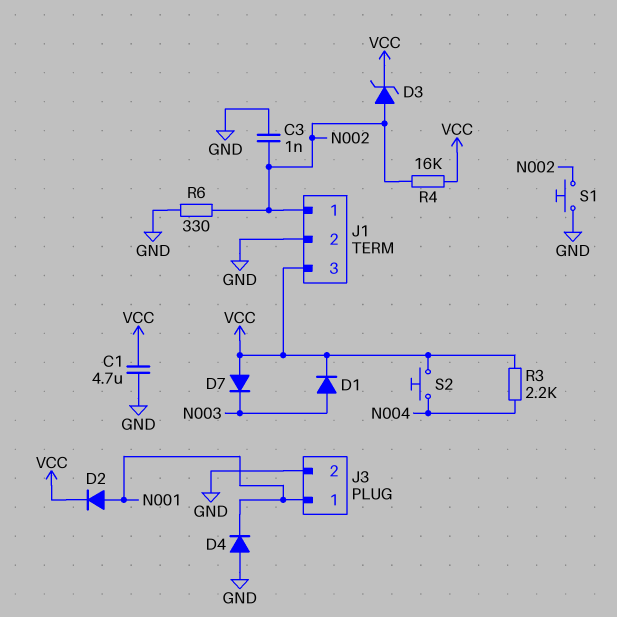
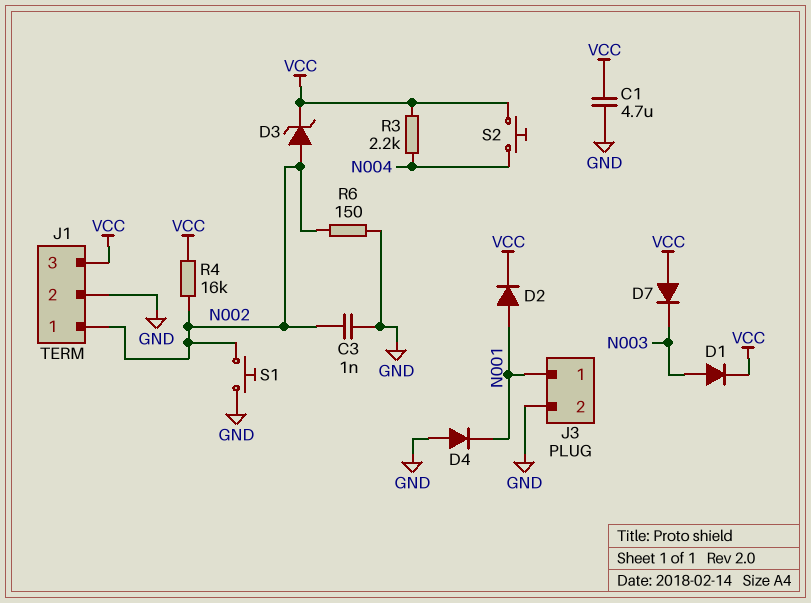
R6: 330 (GND, N002) -> 150 (GND, N002)

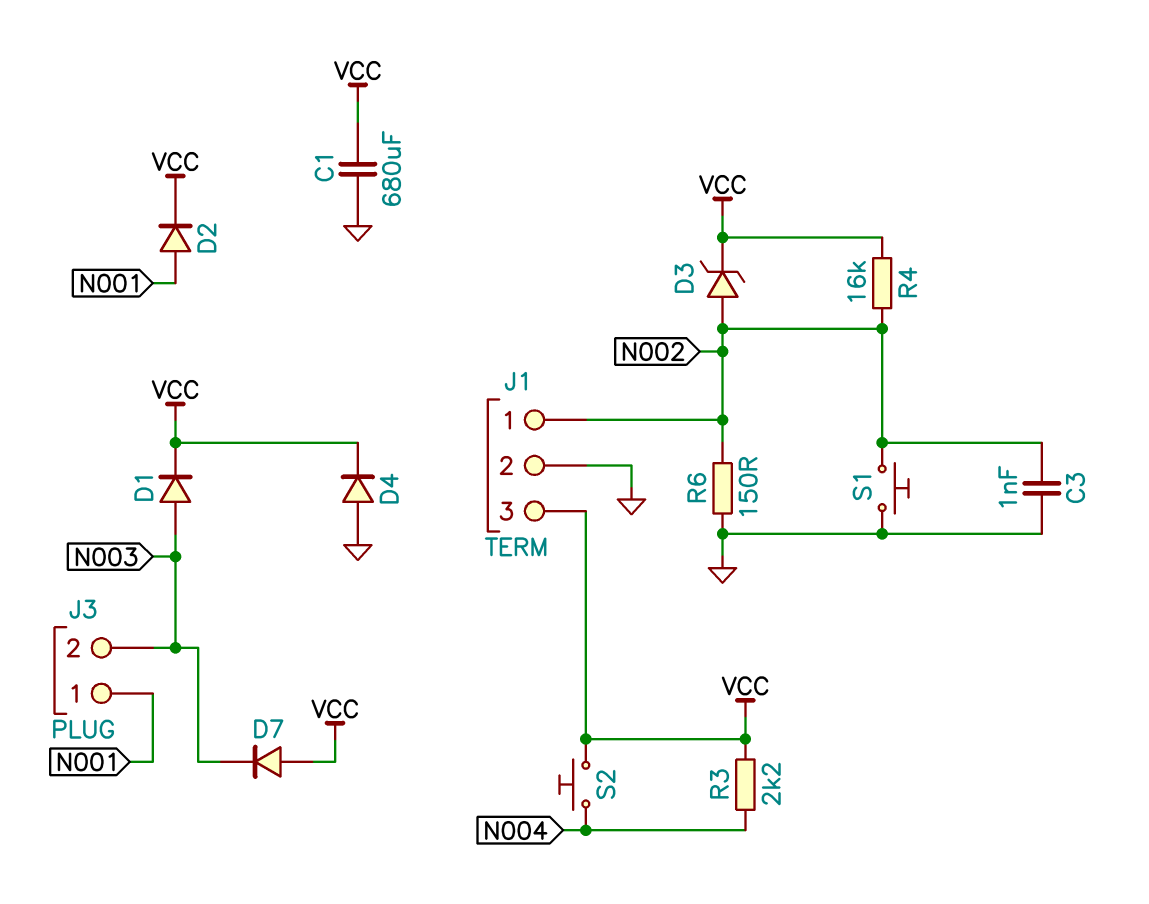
C1: 4.7uF (GND, VCC) -> 680uF (GND, VCC)
D4: diode (A GND, K N001) -> diode (A GND, K VCC)
J3 pin 2: GND -> N003

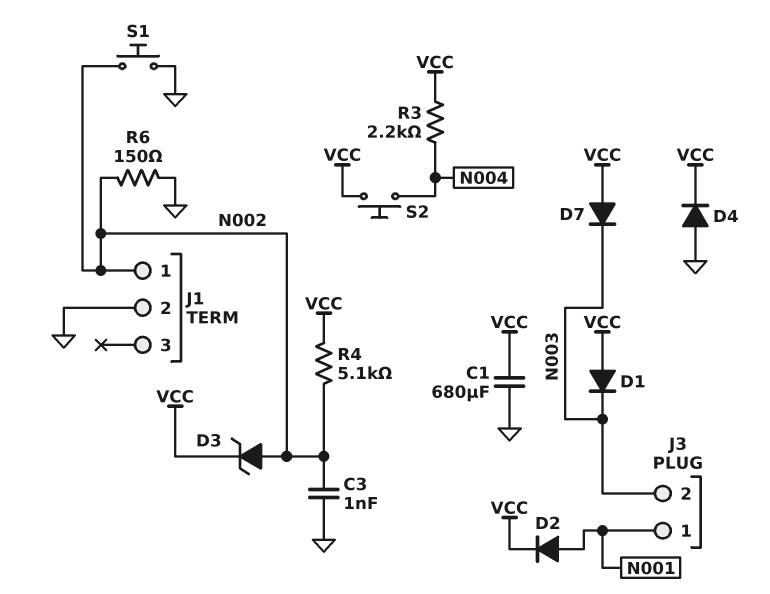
D1: diode (A N003, K VCC) -> diode (A VCC, K N003)
J1 pin 3: VCC -> none
R4: 16k (N002, VCC) -> 5.1k (N002, VCC)

